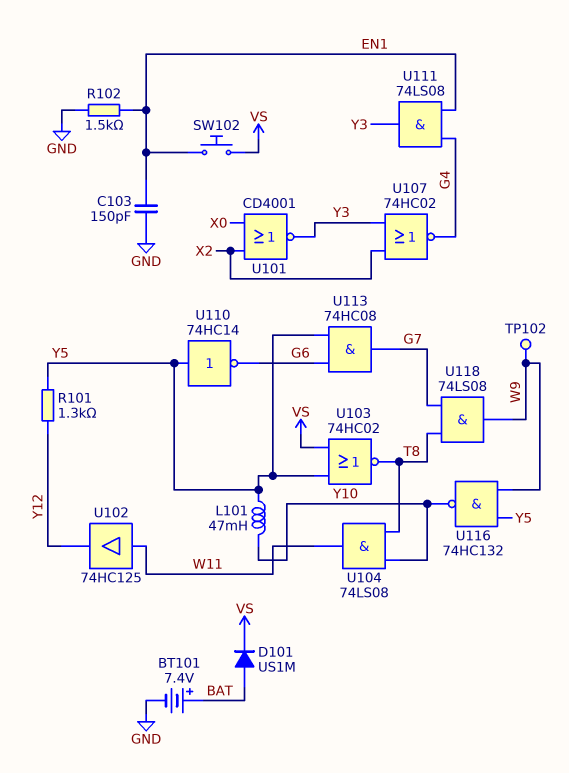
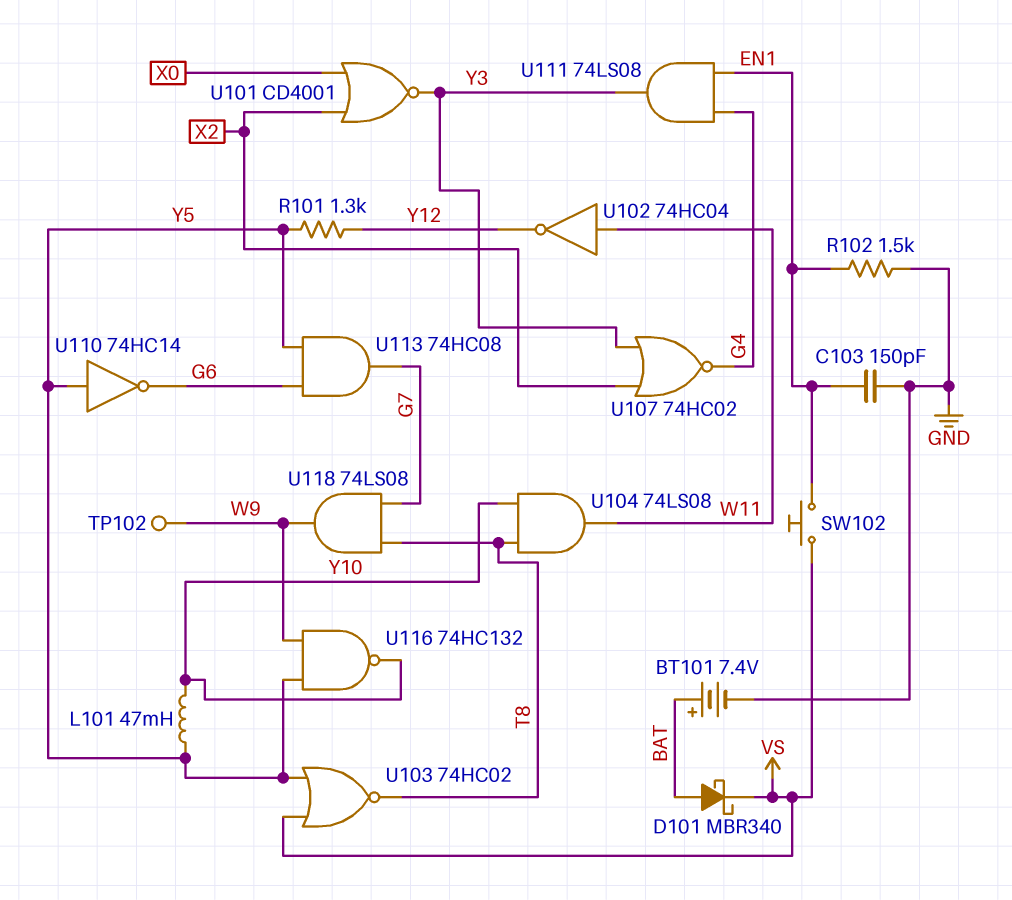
D101: diode US1M (A BAT, K VS) -> schottky MBR340 (A BAT, K VS)
U102: buffer 74HC125 (in W11, out Y12) -> NOT 74HC04 (in W11, out Y12)

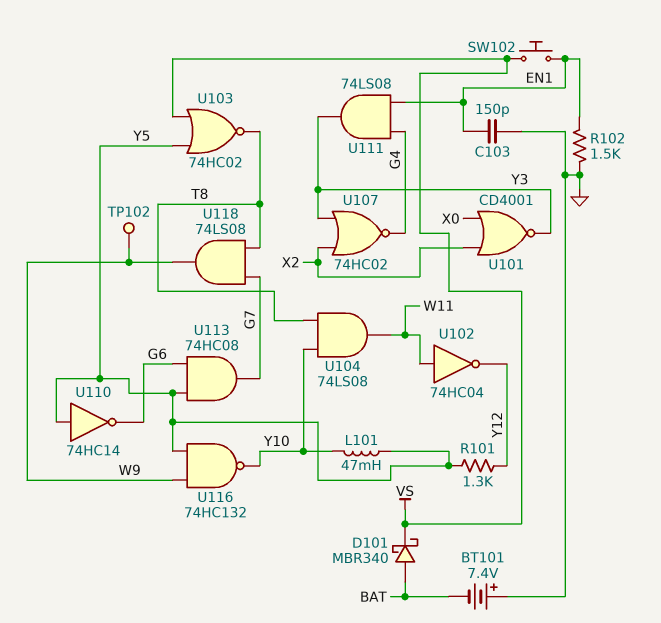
BT101: 7.4V (plus BAT, minus GND) -> 7.4V (plus GND, minus BAT)

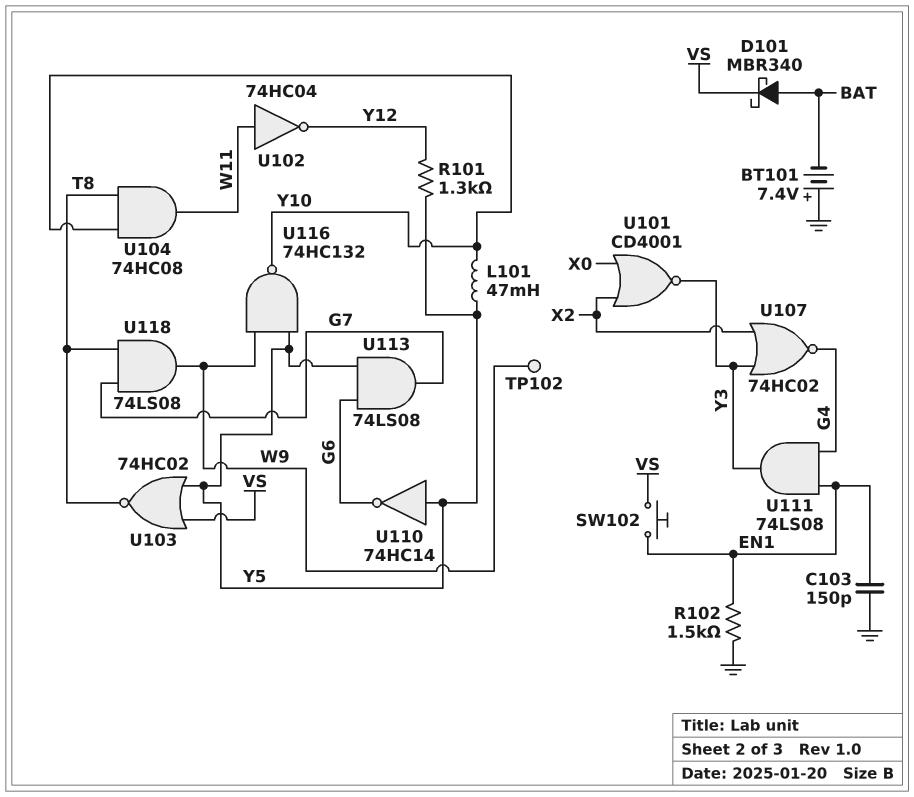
U104: AND 74LS08 (in T8, in Y10, out W11) -> AND 74HC08 (in T8, in Y10, out W11)
U113: AND 74HC08 (in G6, in Y5, out G7) -> AND 74LS08 (in G6, in Y5, out G7)

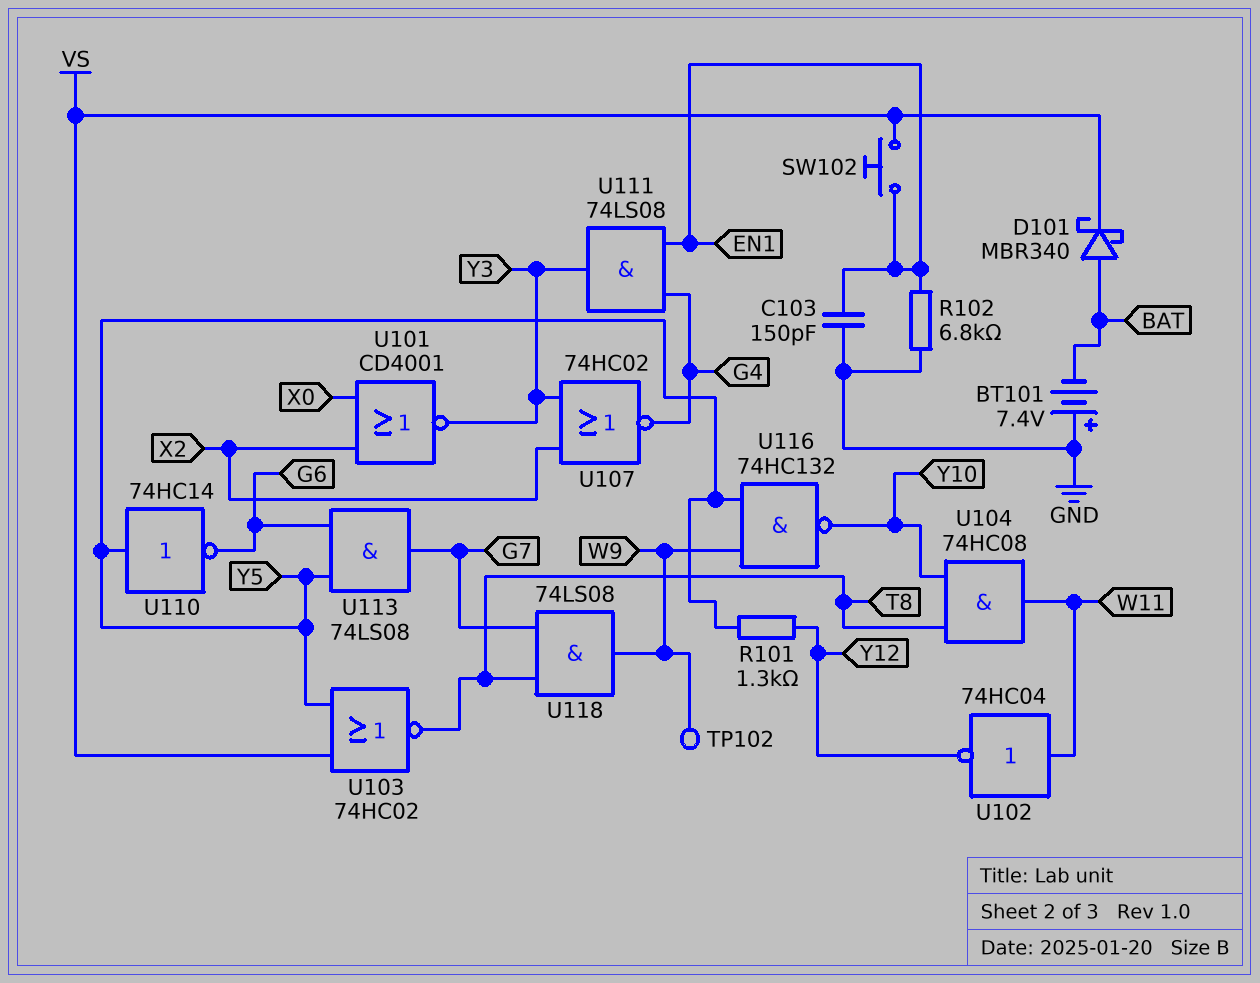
L101: 47mH (Y5, Y10) -> none
R102: 1.5k (EN1, GND) -> 6.8k (EN1, GND)

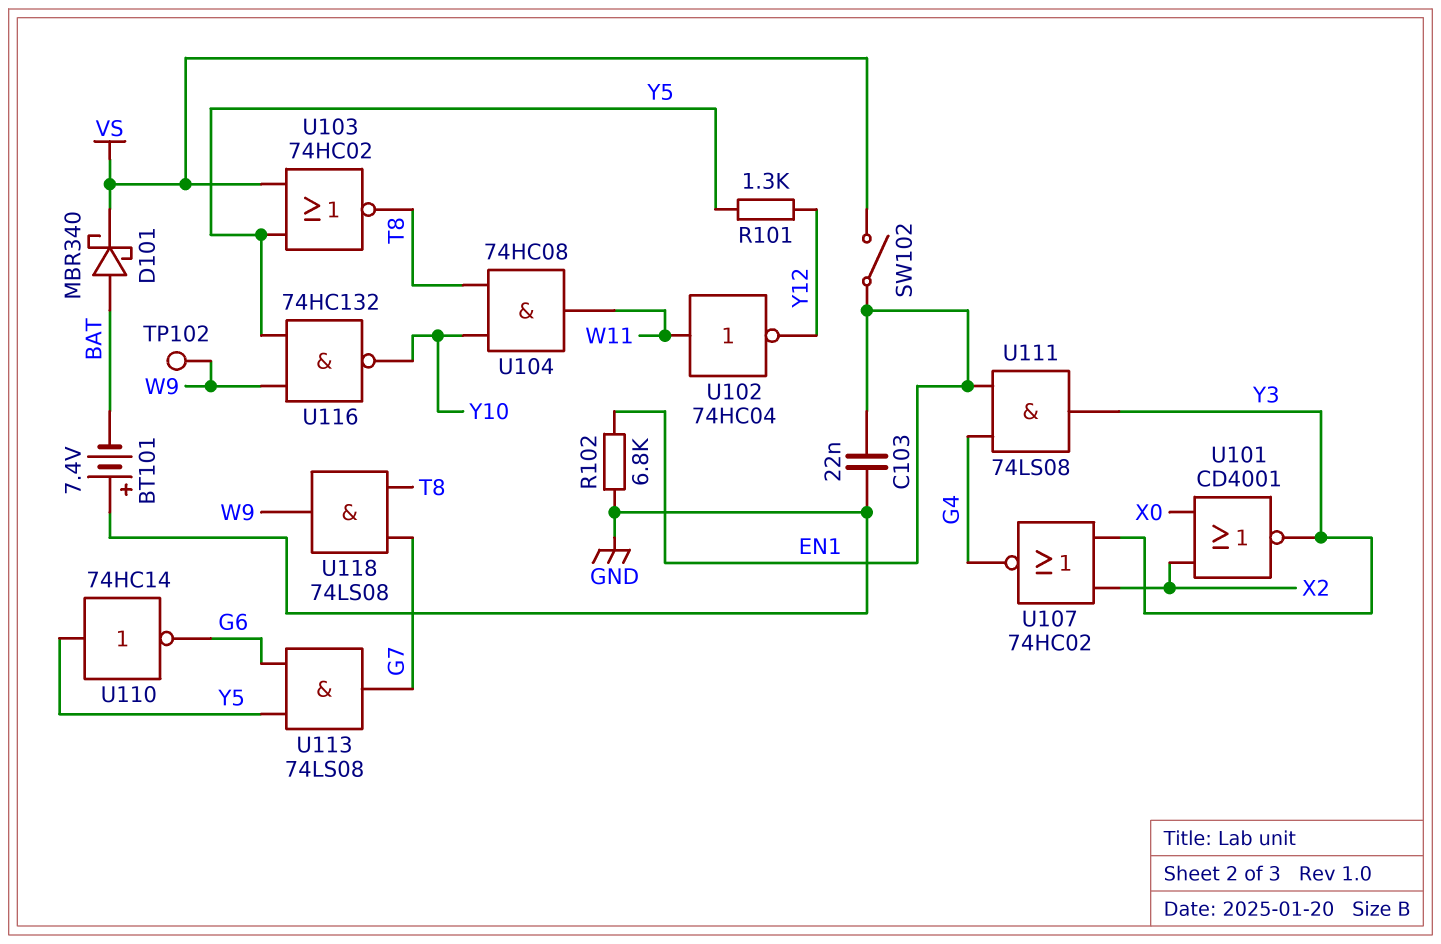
C103: 150pF (EN1, GND) -> 22nF (EN1, GND)
SW102: button (EN1, VS) -> switch (EN1, VS)

